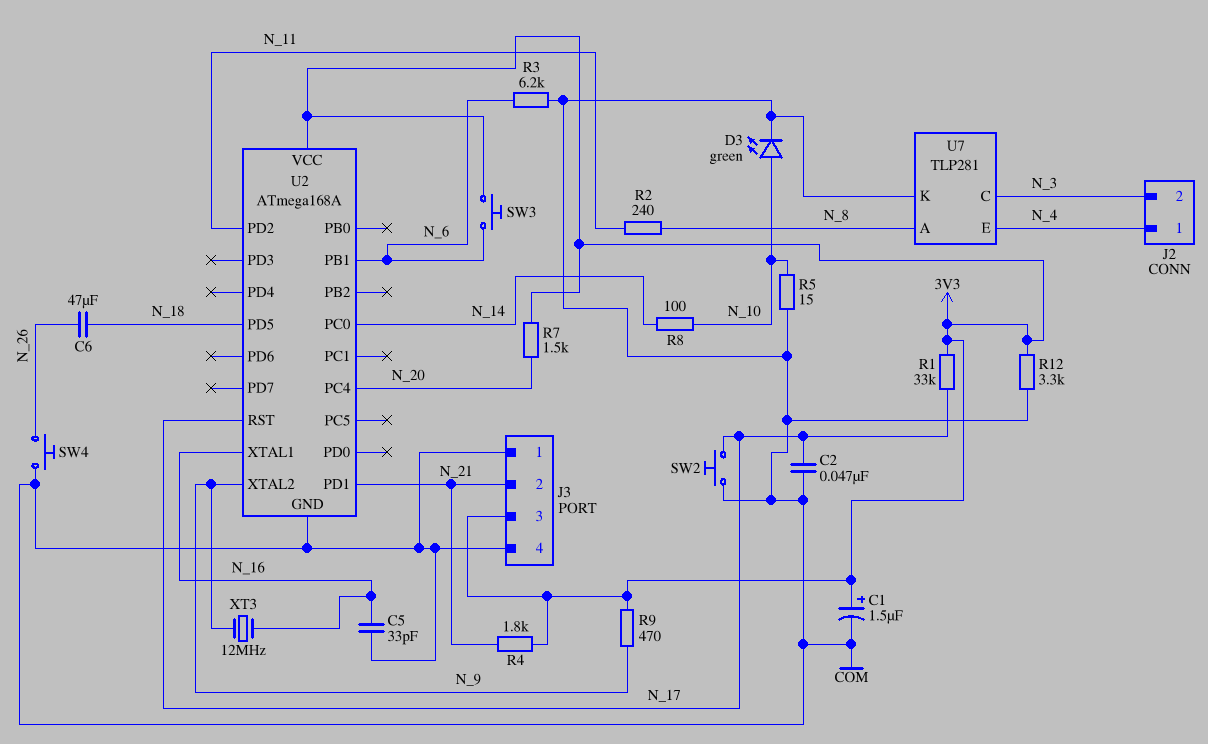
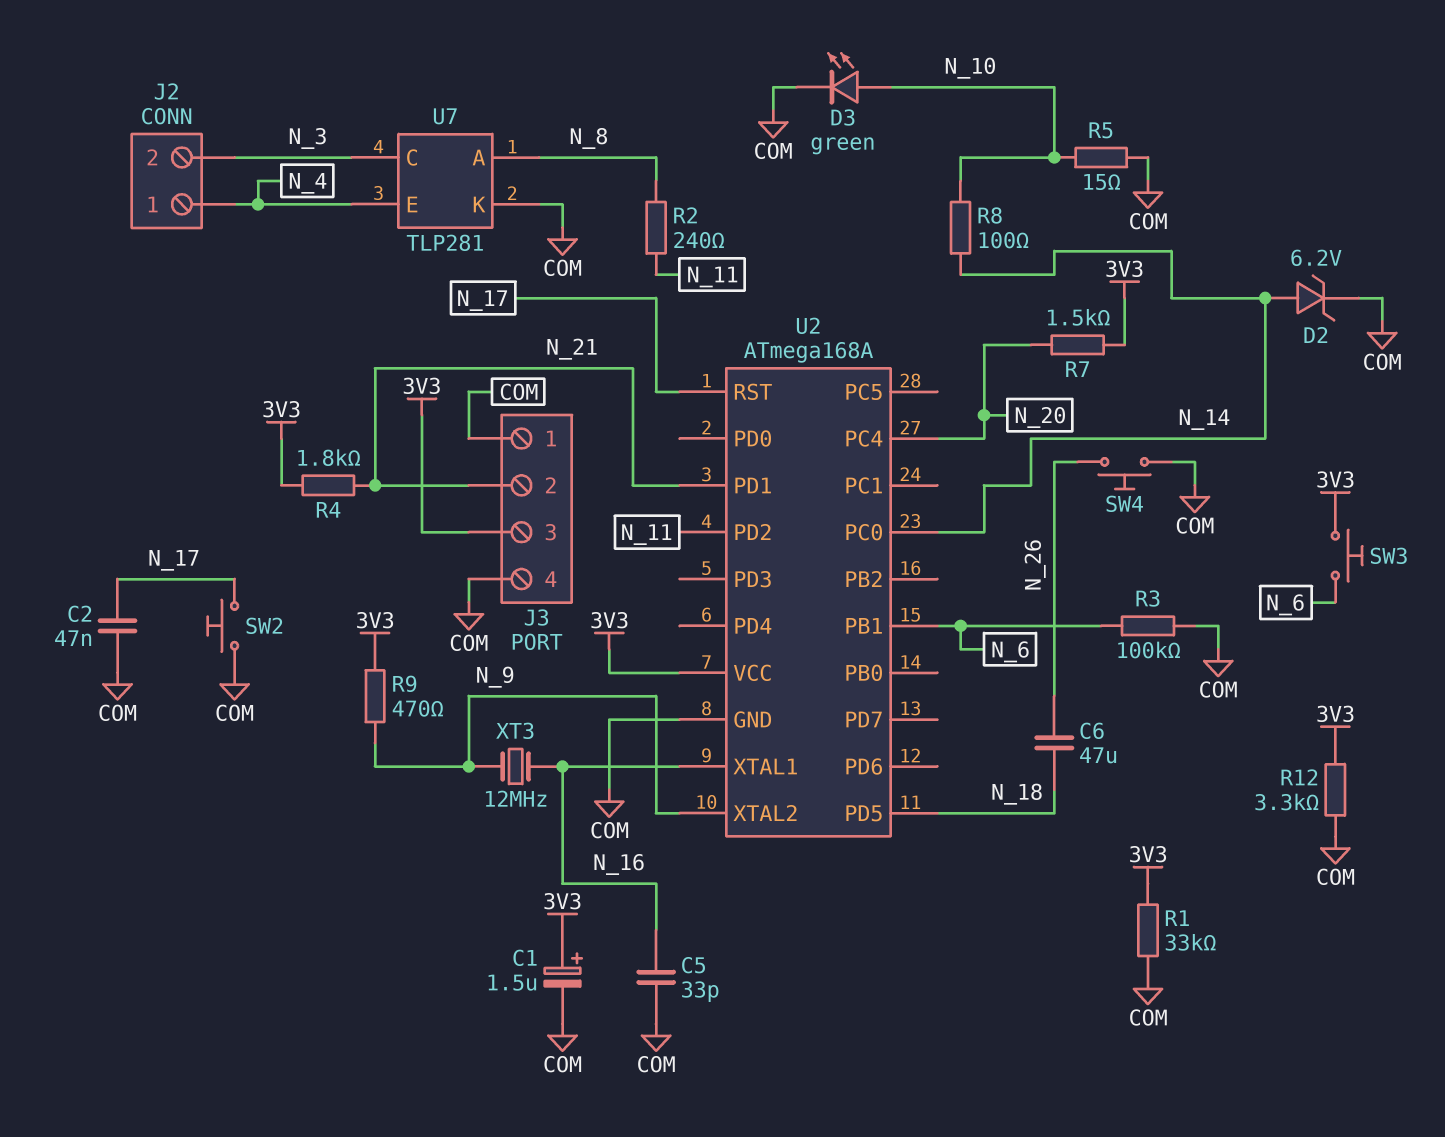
D2: none -> zener 6.2V (A N_14, K COM)
R1: 33k (3V3, N_17) -> 33k (3V3, COM)
R3: 6.2k (COM, N_6) -> 100k (COM, N_6)

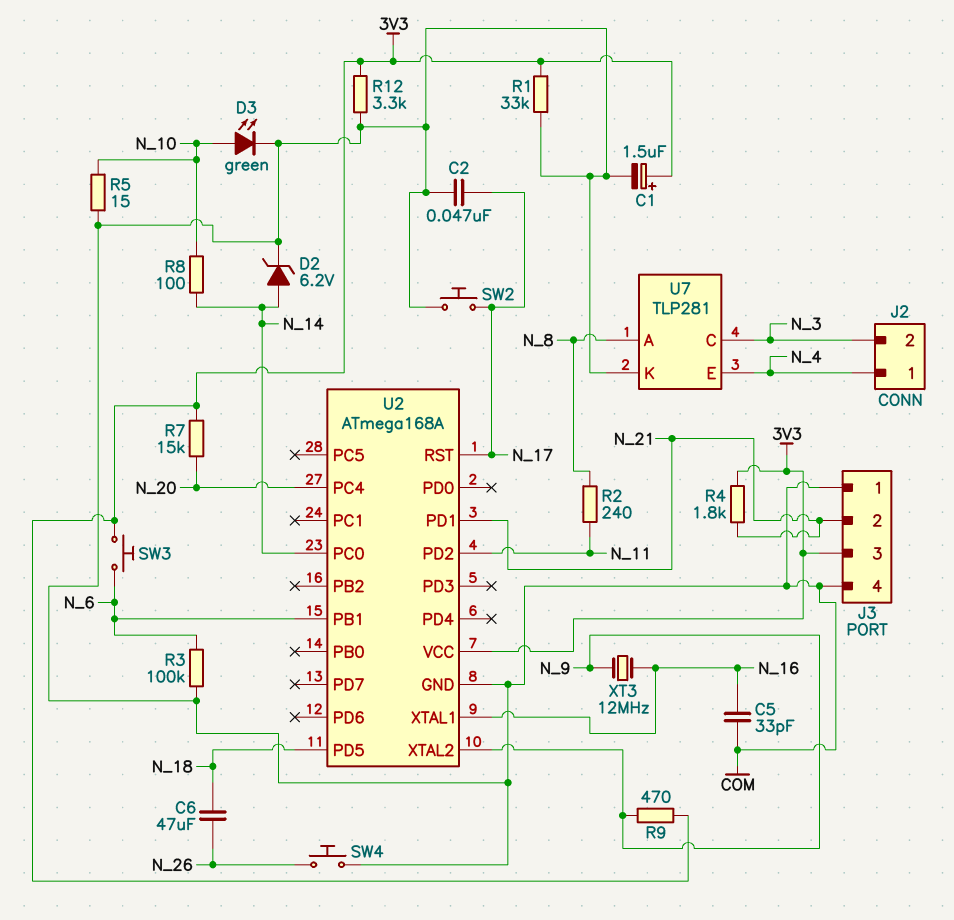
R7: 1.5k (3V3, N_20) -> 15k (3V3, N_20)

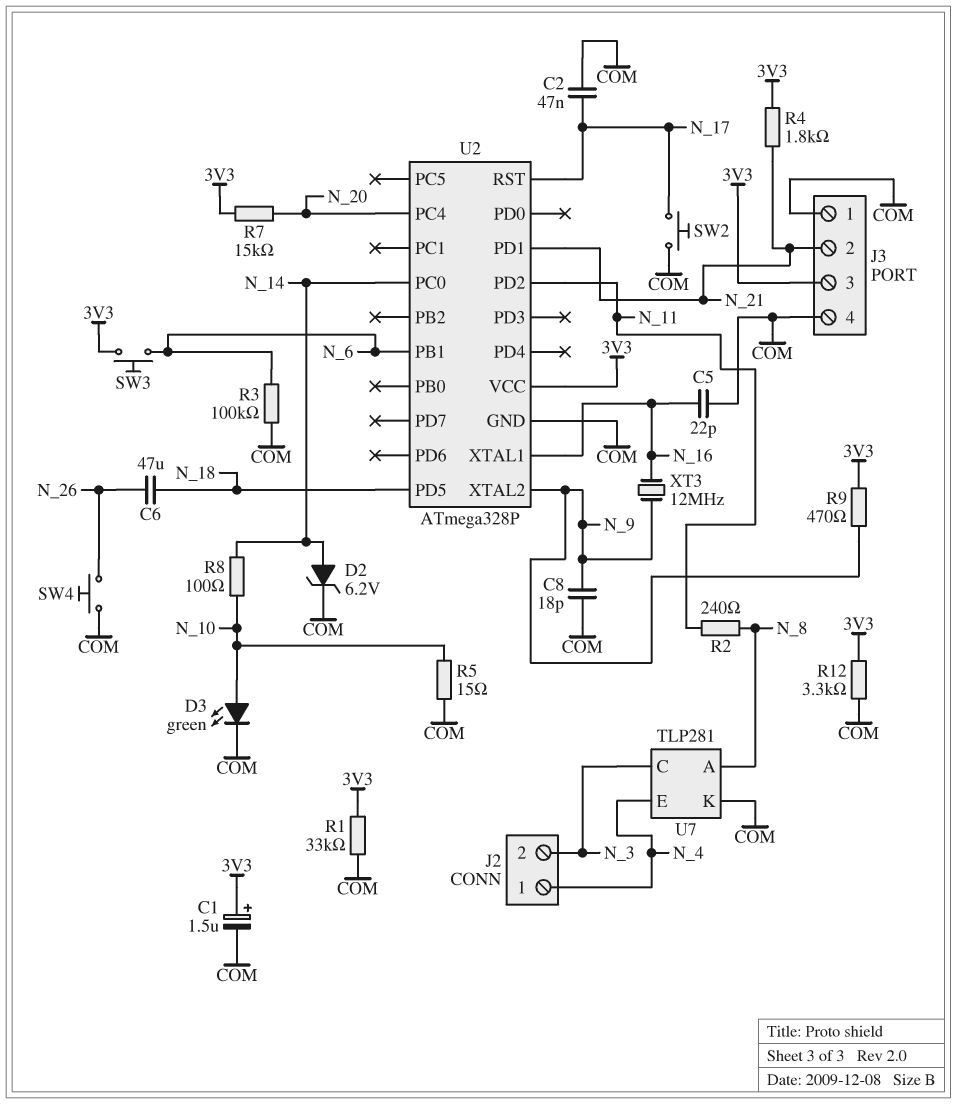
C5: 33pF (COM, N_16) -> 22pF (COM, N_16)
C8: none -> 18pF (COM, N_9)
U2: ATmega168A -> ATmega328P

